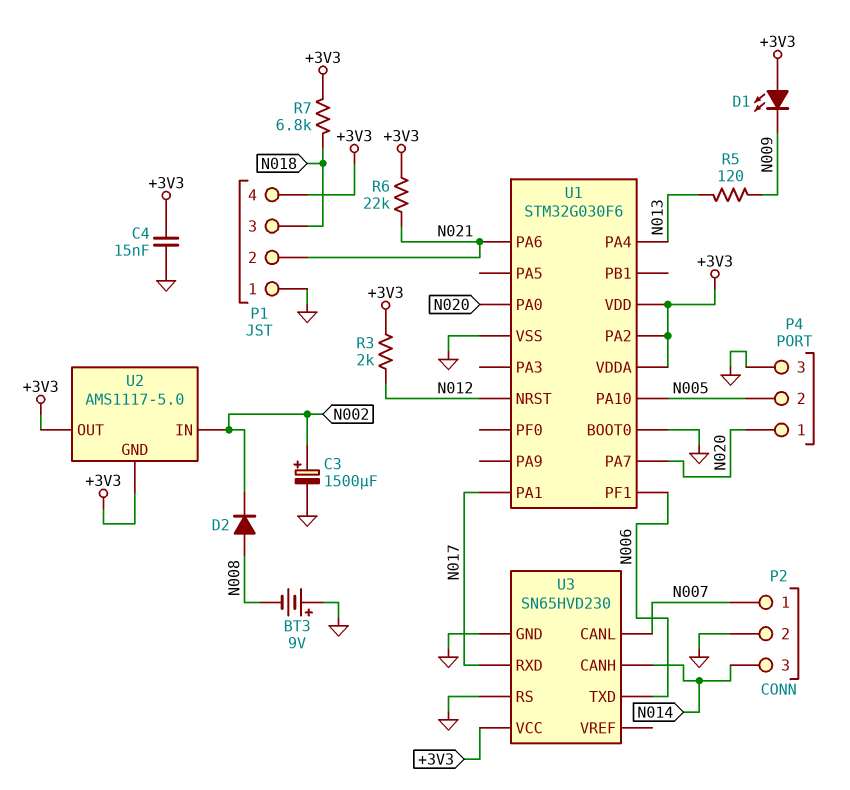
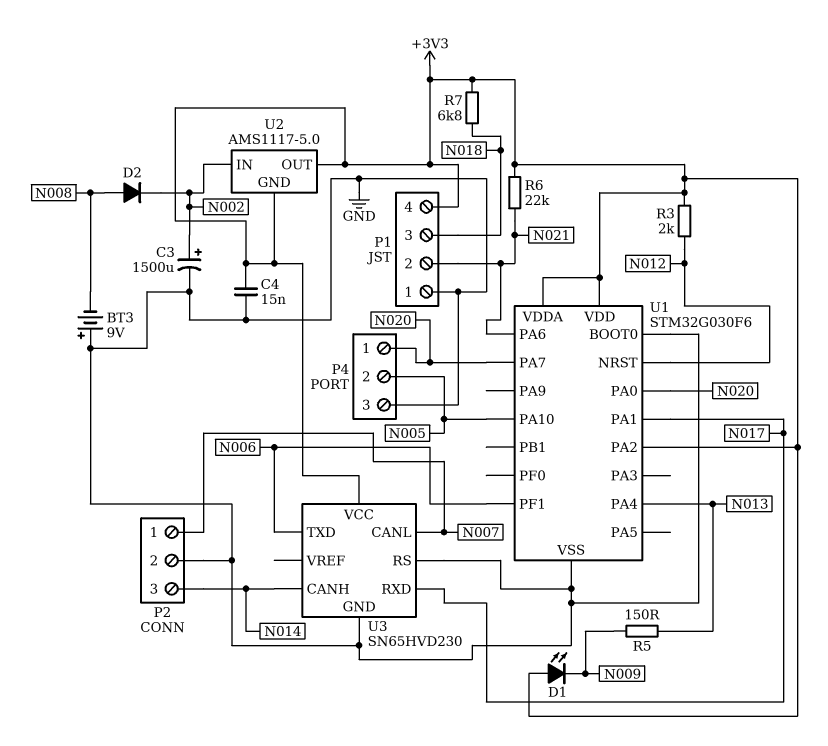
R5: 120 (N009, N013) -> 150 (N009, N013)

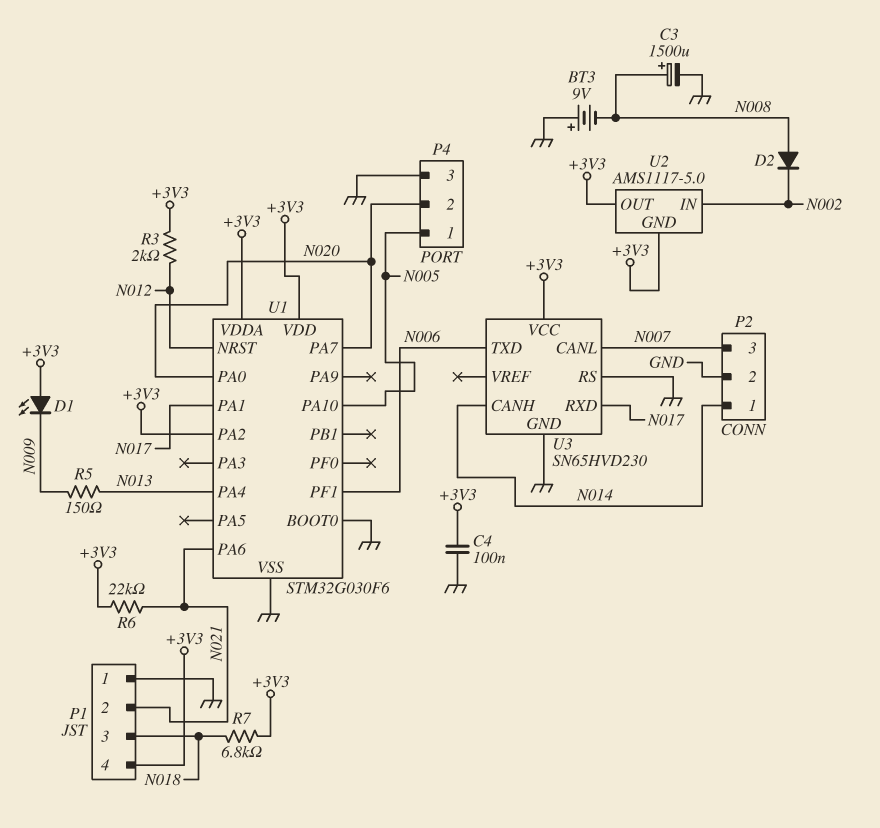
C3: 1500uF (plus N002, minus GND) -> 1500uF (plus N008, minus GND)
C4: 15nF (+3V3, GND) -> 100nF (+3V3, GND)
P2 pin 1: N007 -> N014
P2 pin 3: N014 -> N007
P4 pin 1: N020 -> N005
P4 pin 2: N005 -> N020

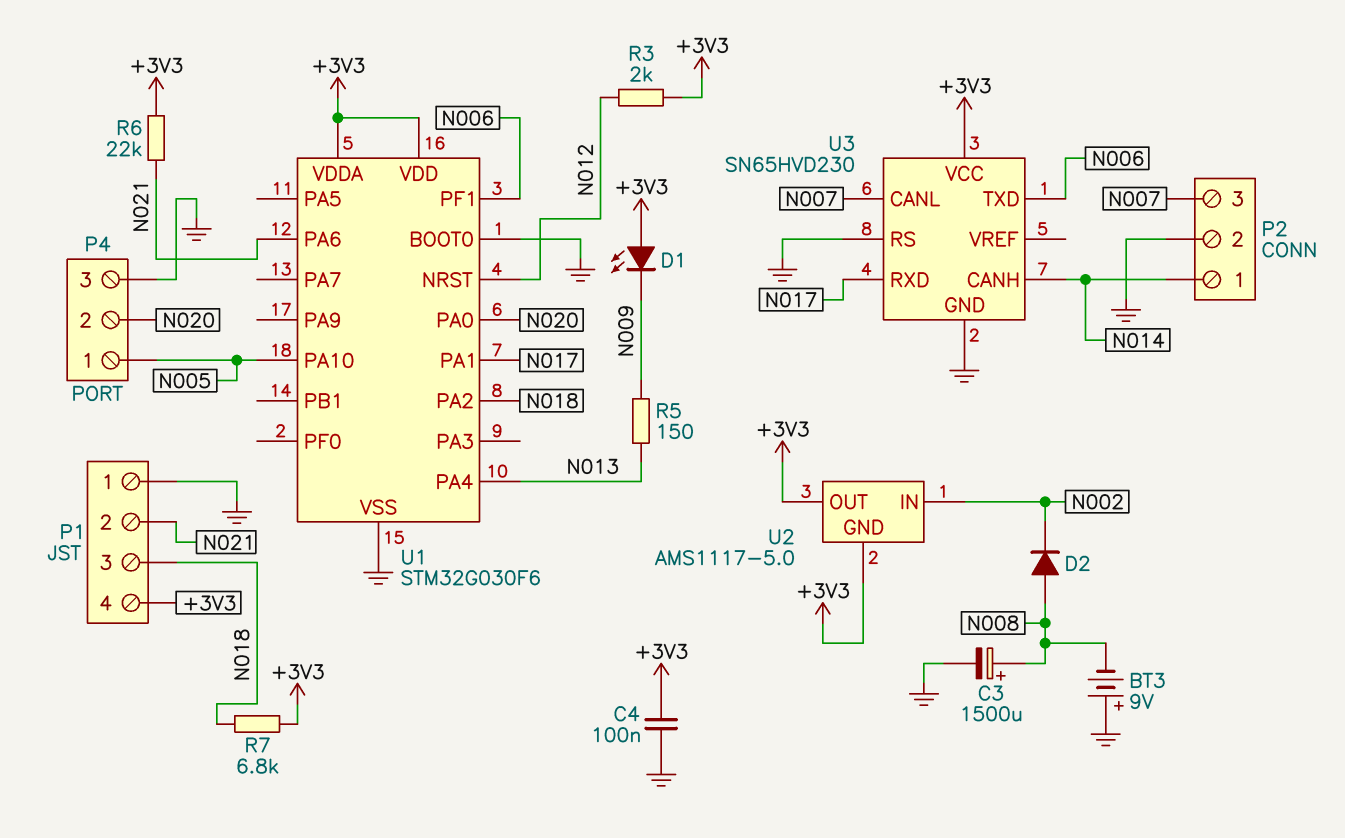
U1 pin PA2: +3V3 -> N018
U1 pin PA7: N020 -> none

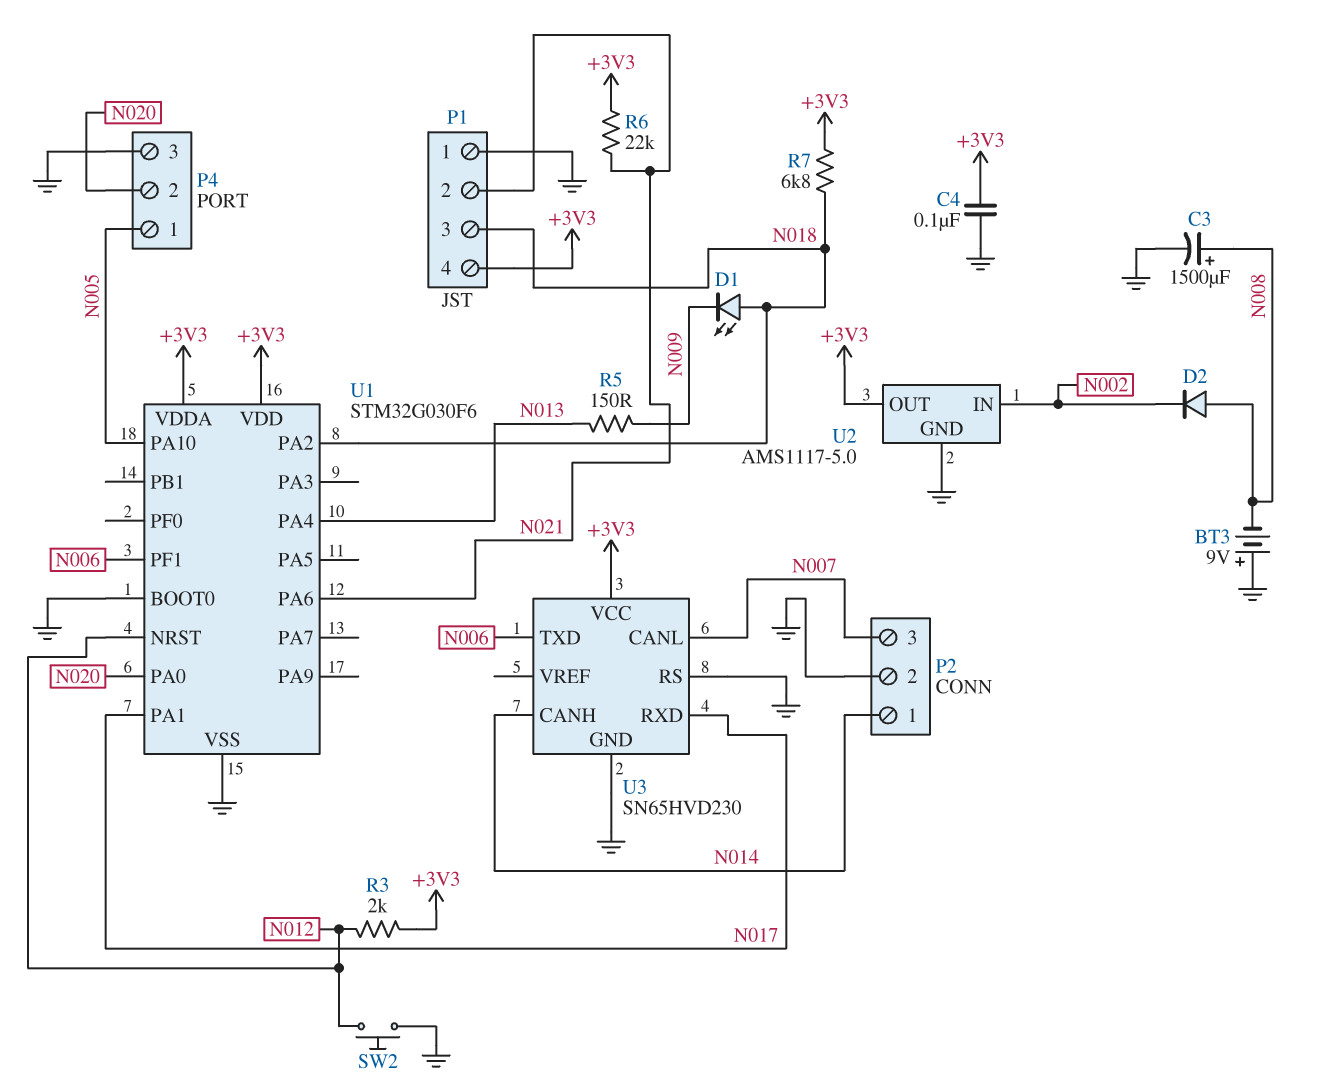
D1: LED (A +3V3, K N009) -> LED (A N018, K N009)
SW2: none -> button (GND, N012)
U2 pin GND: +3V3 -> GND

